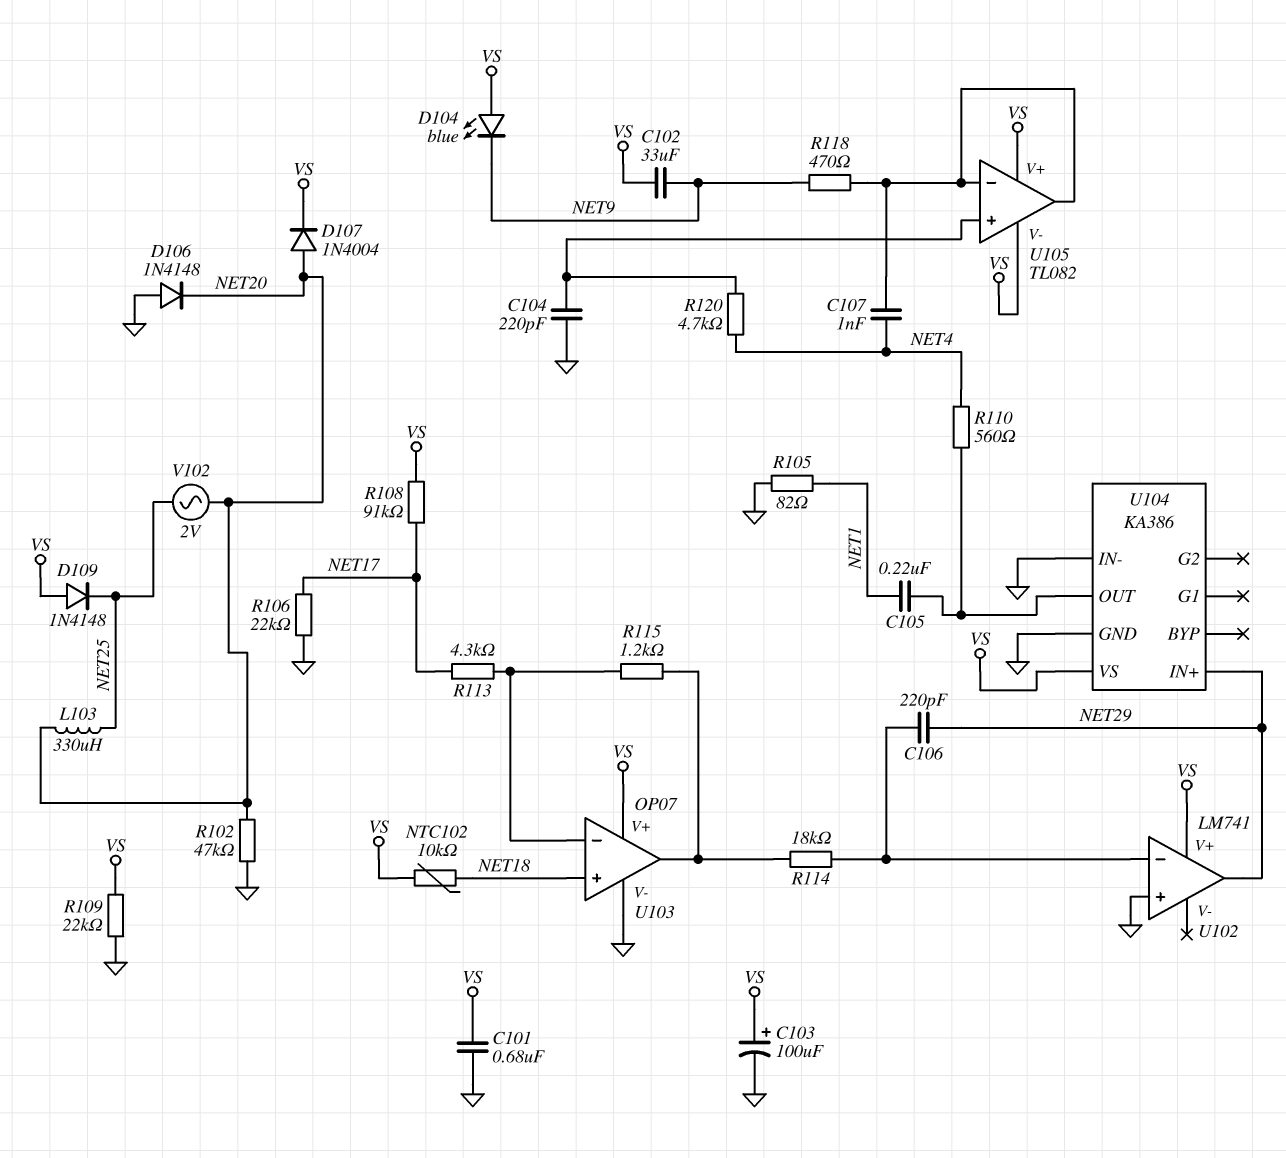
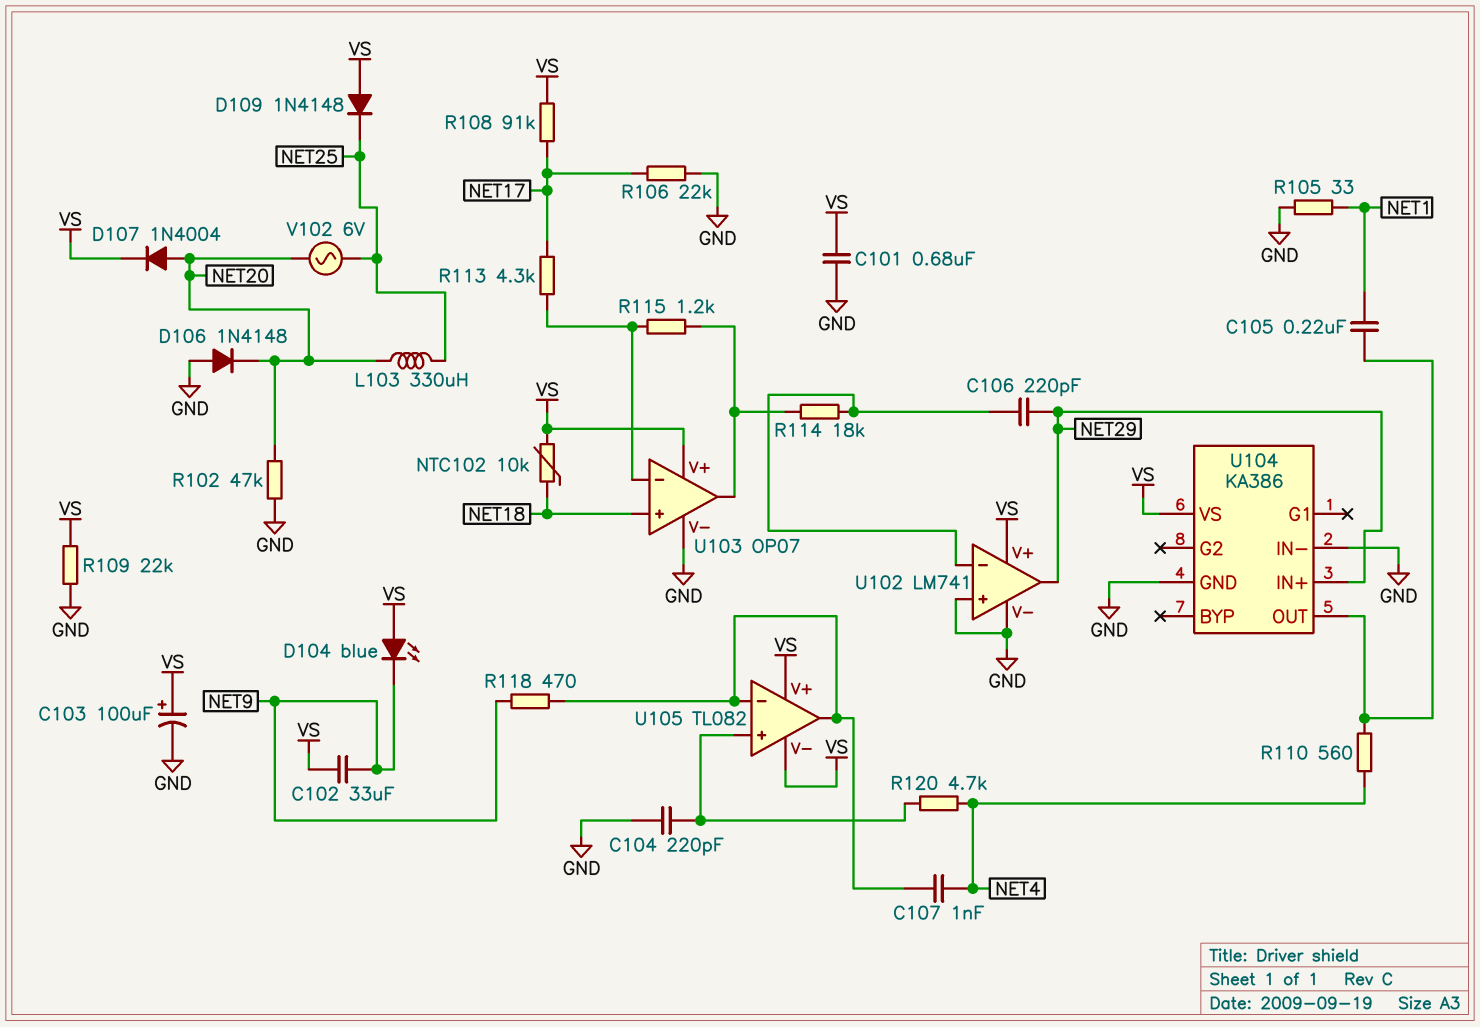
R105: 82 (GND, NET1) -> 33 (GND, NET1)
U102 pin V-: none -> GND
V102: AC 2V (NET20, NET25) -> AC 6V (NET20, NET25)

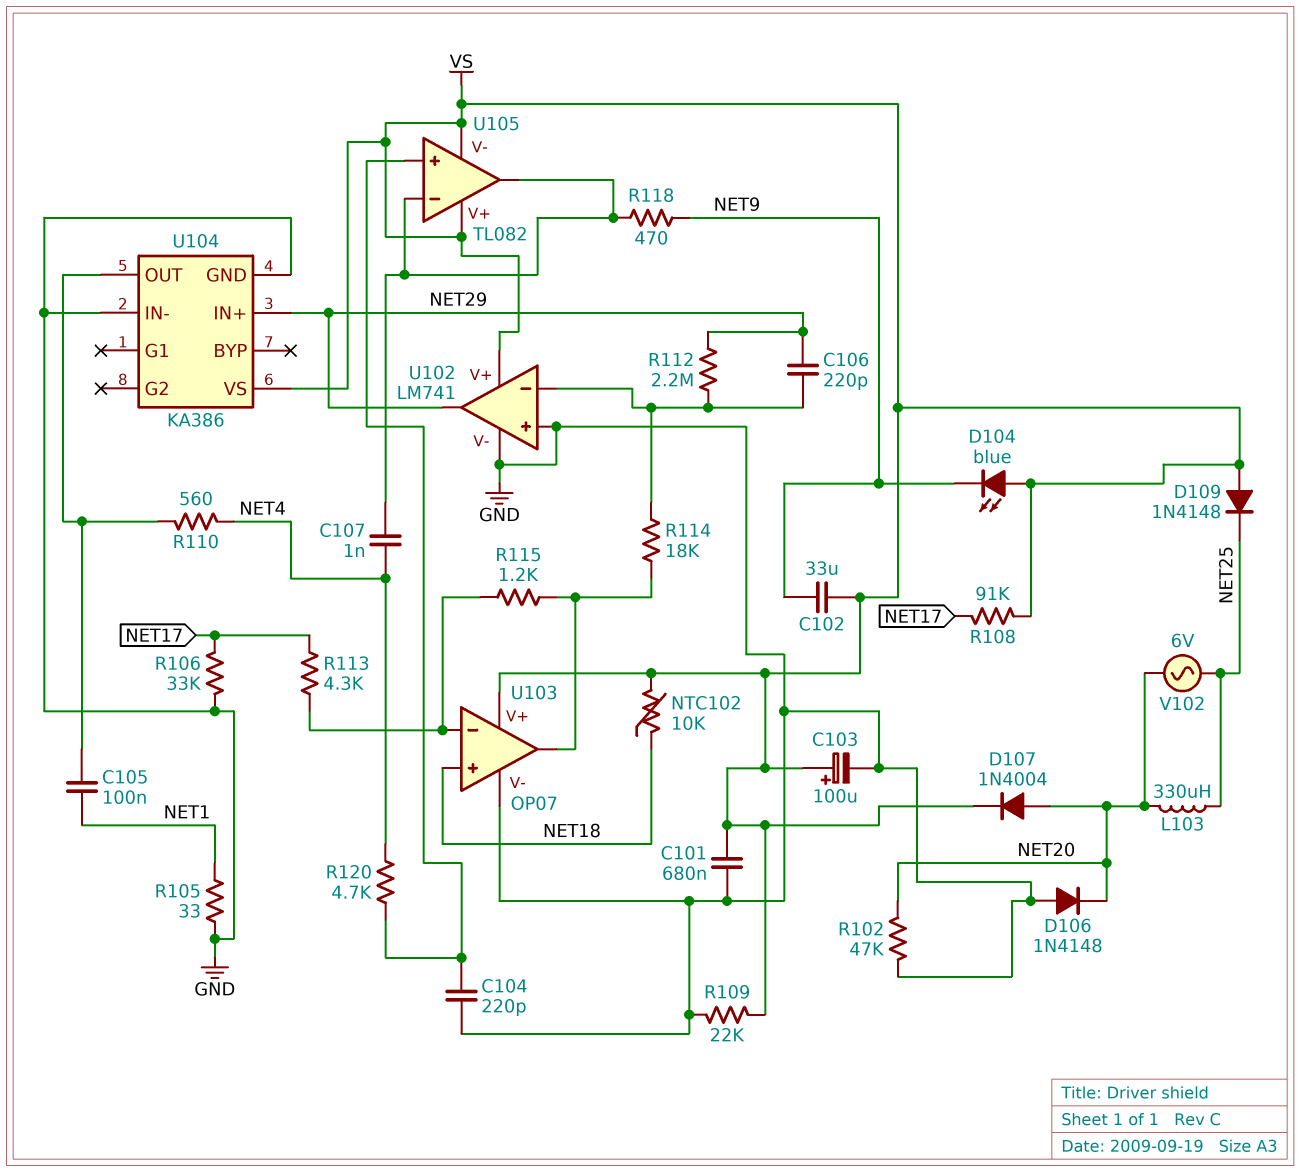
C105: 220nF (NET1, U104/OUT) -> 100nF (NET1, U104/OUT)
R106: 22k (GND, NET17) -> 33k (GND, NET17)
R112: none -> 2.2M (NET29, U102/in-)

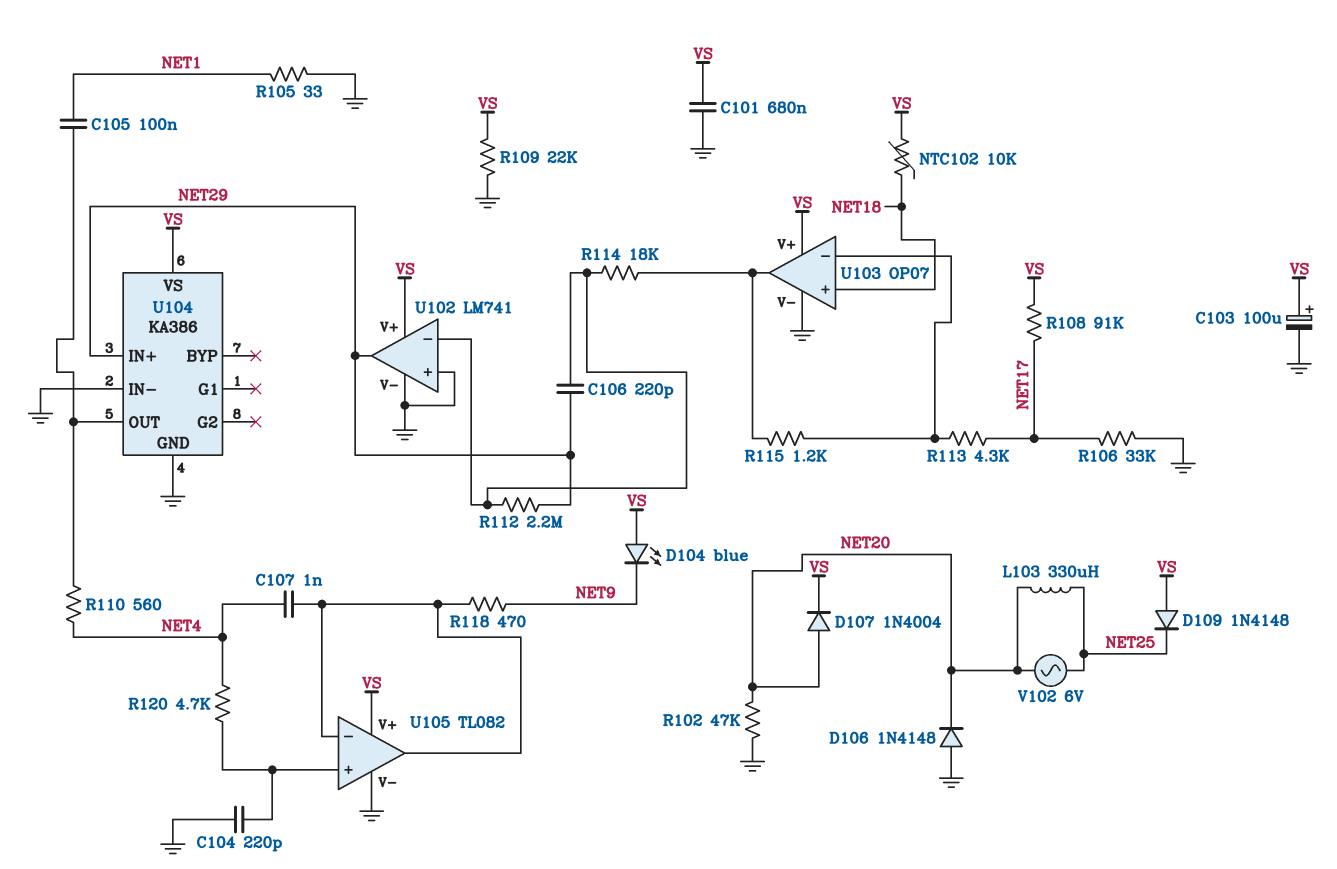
C102: 33uF (NET9, VS) -> none
U105 pin V-: VS -> GND

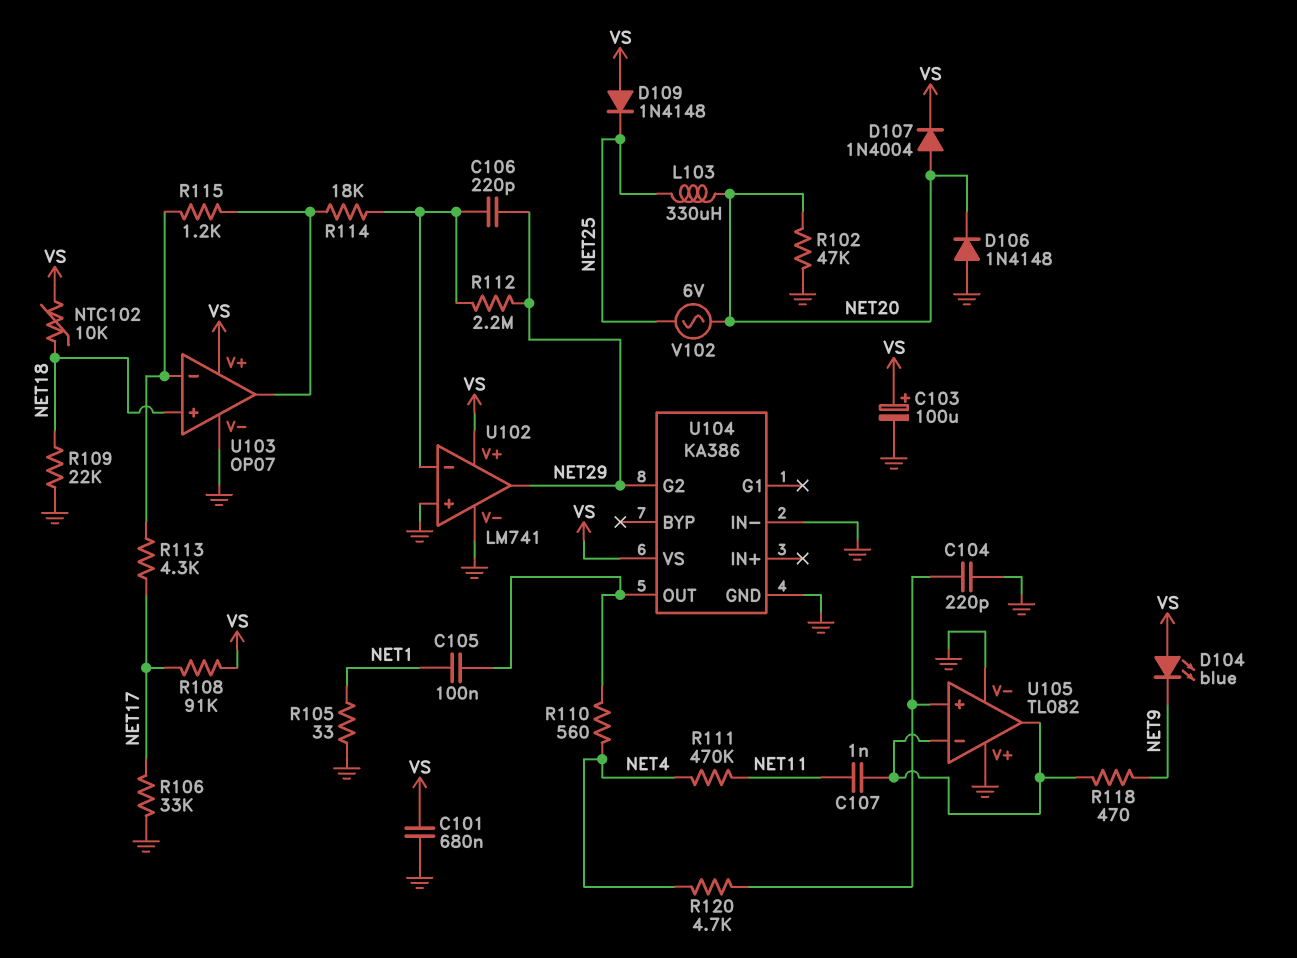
C107: 1nF (NET4, U105/in-) -> 1nF (NET11, U105/in-)
R109: 22k (GND, VS) -> 22k (GND, NET18)
R111: none -> 470k (NET4, NET11)
U104 pin G2: none -> NET29
U104 pin IN+: NET29 -> none
U105 pin V+: VS -> GND

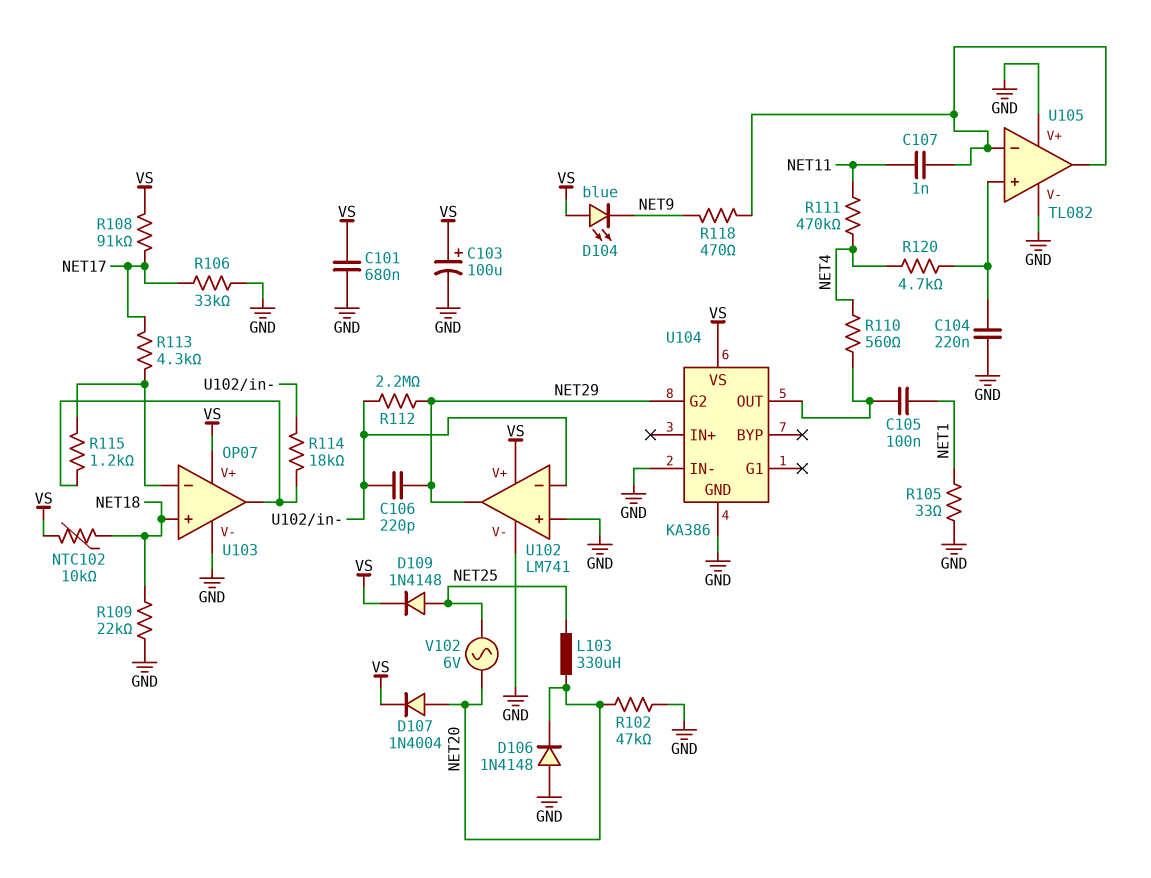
C104: 220pF (GND, U105/in+) -> 220nF (GND, U105/in+)
D109: diode 1N4148 (A VS, K NET25) -> diode 1N4148 (A NET25, K VS)

